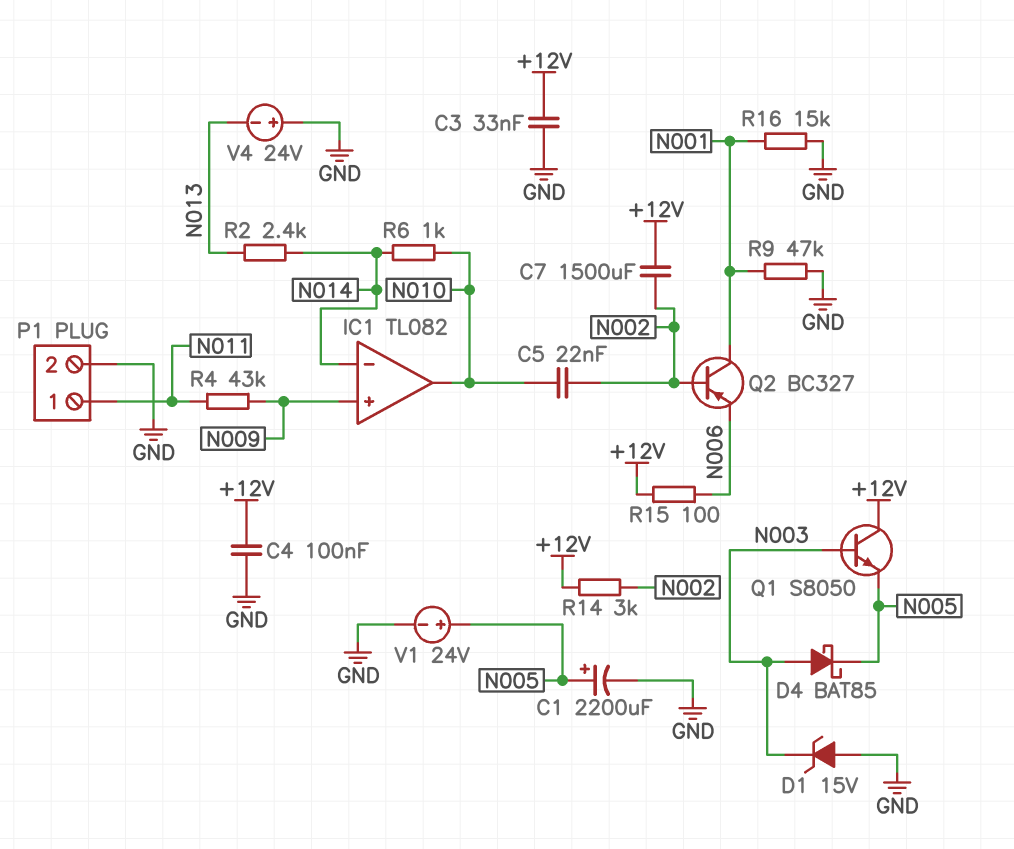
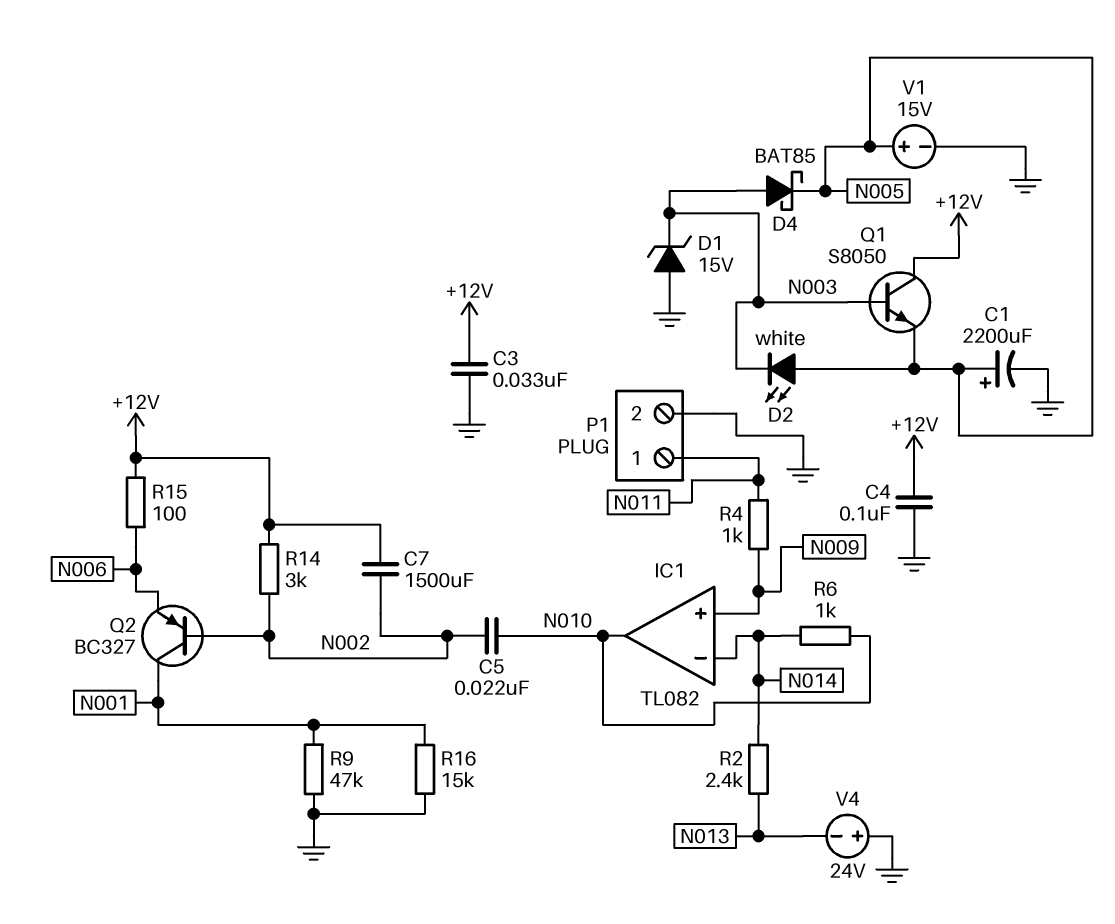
D2: none -> LED white (A N005, K N003)
R4: 43k (N009, N011) -> 1k (N009, N011)
V1: 24V (plus N005, minus GND) -> 15V (plus N005, minus GND)

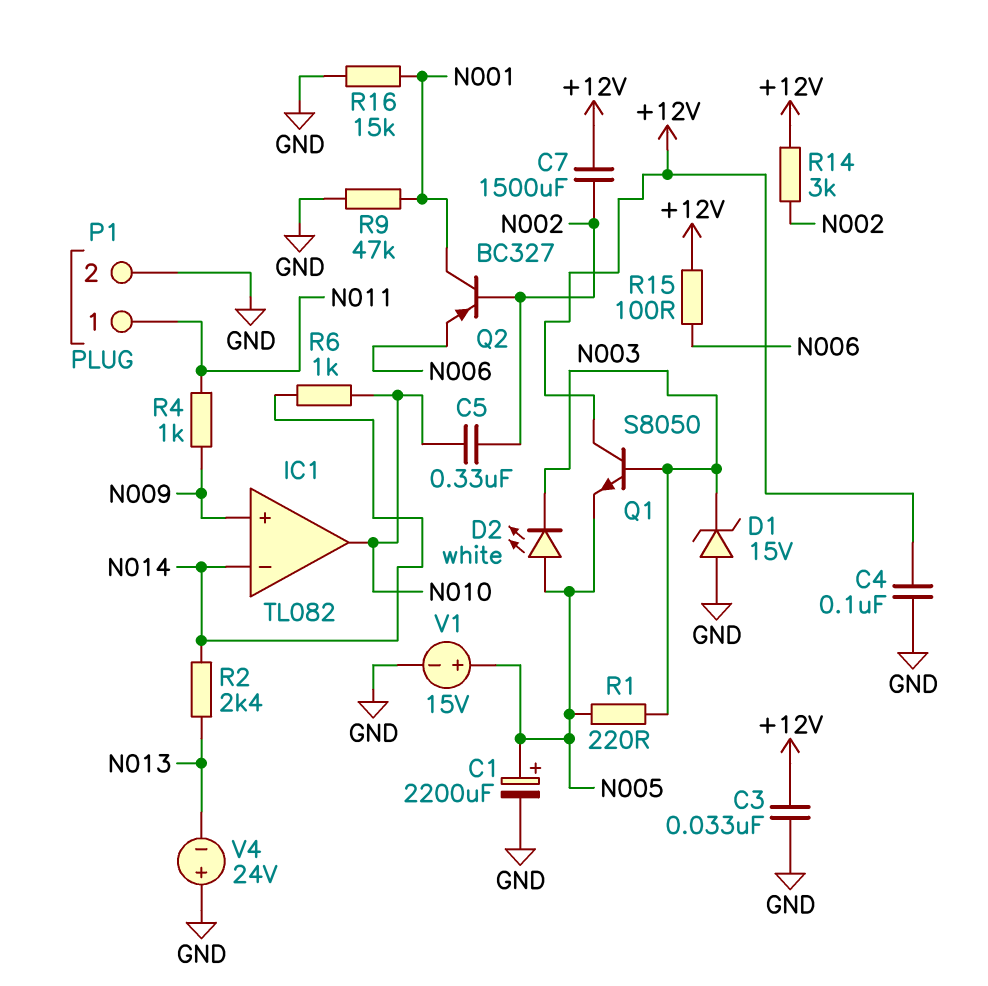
C5: 22nF (N002, N010) -> 330nF (N002, N010)
D4: schottky BAT85 (A N003, K N005) -> none
R1: none -> 220 (N003, N005)

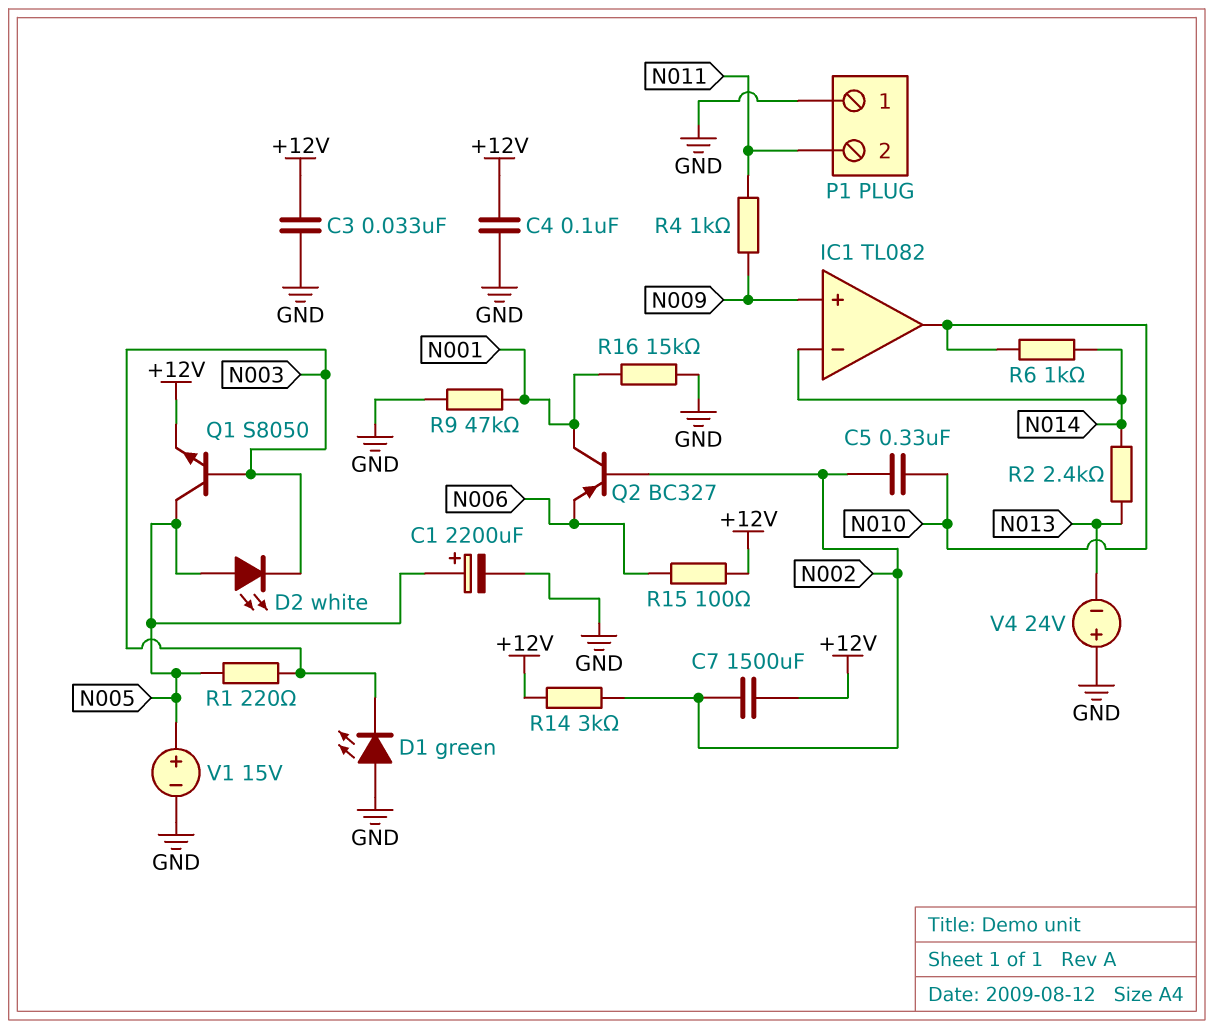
D1: zener 15V (A GND, K N003) -> LED green (A GND, K N003)
P1 pin 1: N011 -> GND
P1 pin 2: GND -> N011
Q1: NPN S8050 (B N003, C +12V, E N005) -> NPN S8050 (B N003, C N005, E +12V)

